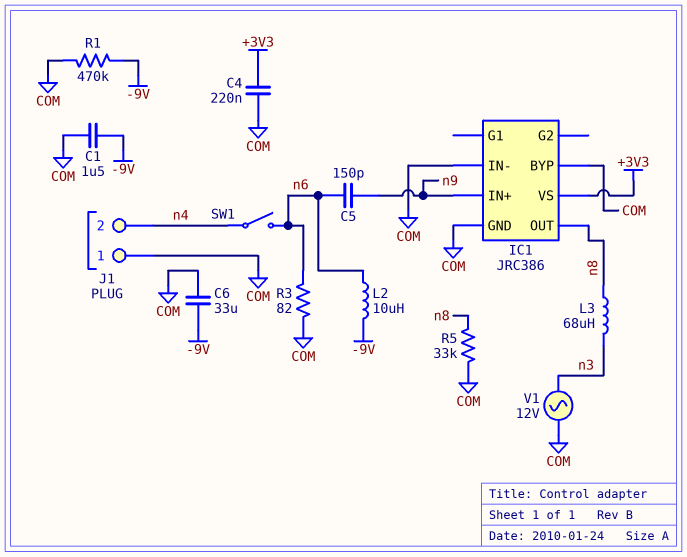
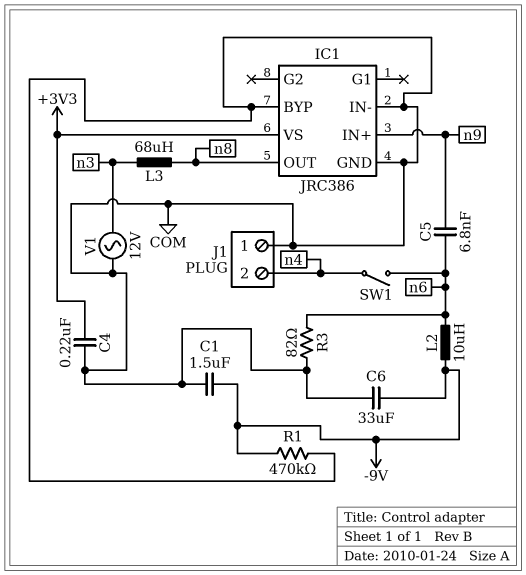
C5: 150pF (n6, n9) -> 6.8nF (n6, n9)
R5: 33k (COM, n8) -> none

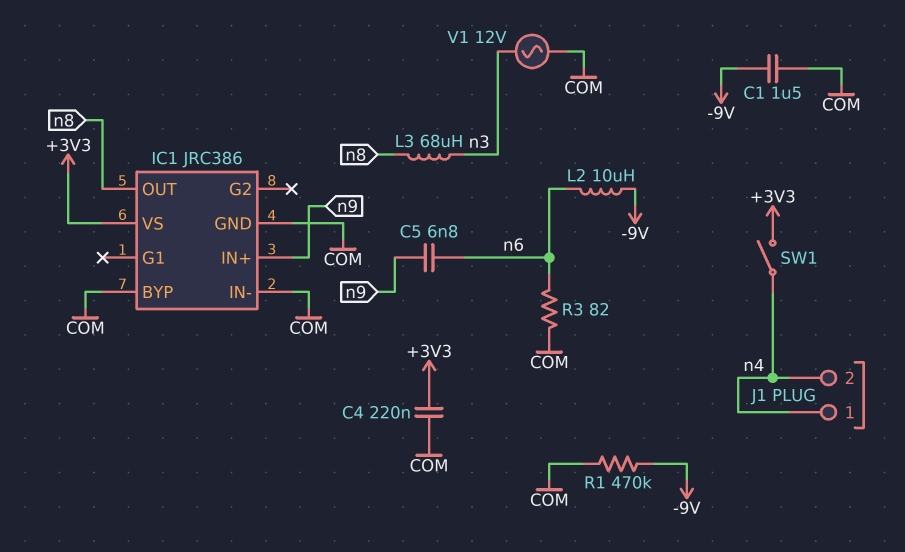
C6: 33uF (-9V, COM) -> none
J1 pin 1: COM -> n4
SW1: switch (n4, n6) -> switch (+3V3, n4)

